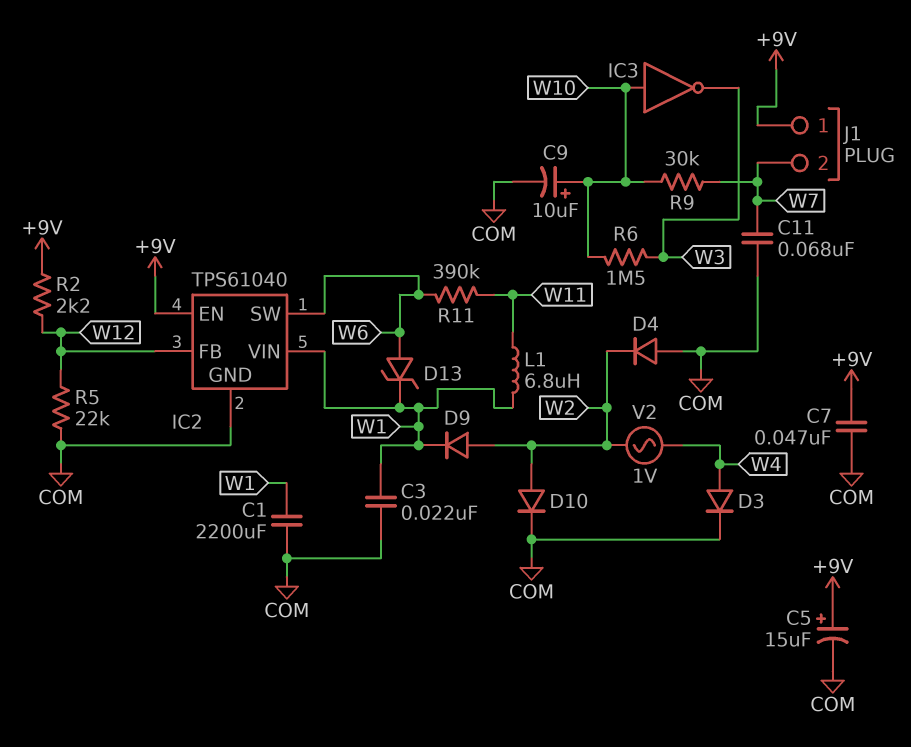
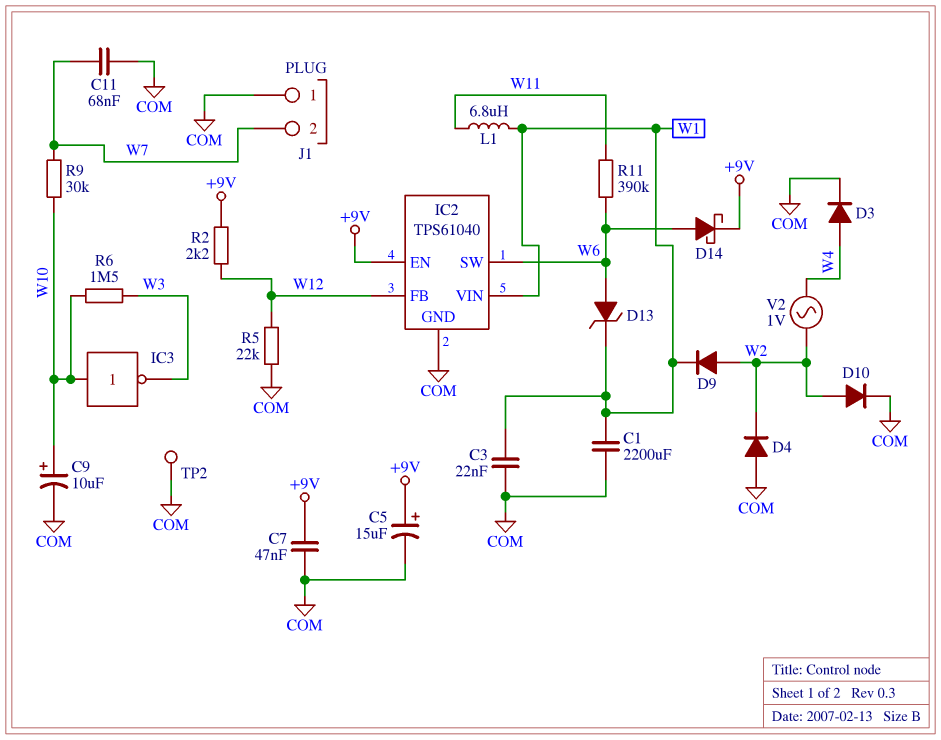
D14: none -> schottky (A W6, K +9V)
J1 pin 1: +9V -> COM
TP2: none -> test point (COM)

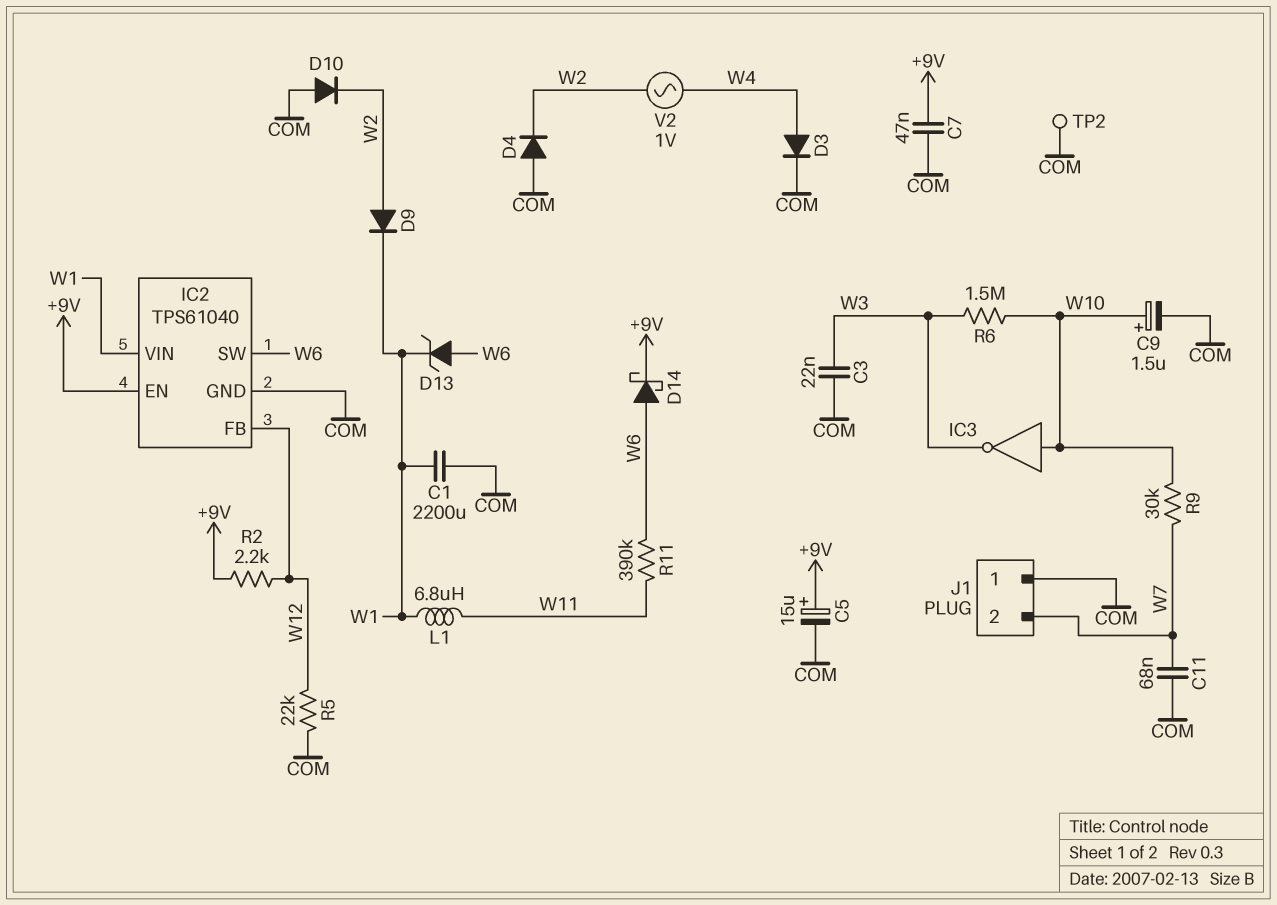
C3: 22nF (COM, W1) -> 22nF (COM, W3)
C9: 10uF (plus W10, minus COM) -> 1.5uF (plus W10, minus COM)
D10: diode (A W2, K COM) -> diode (A COM, K W2)

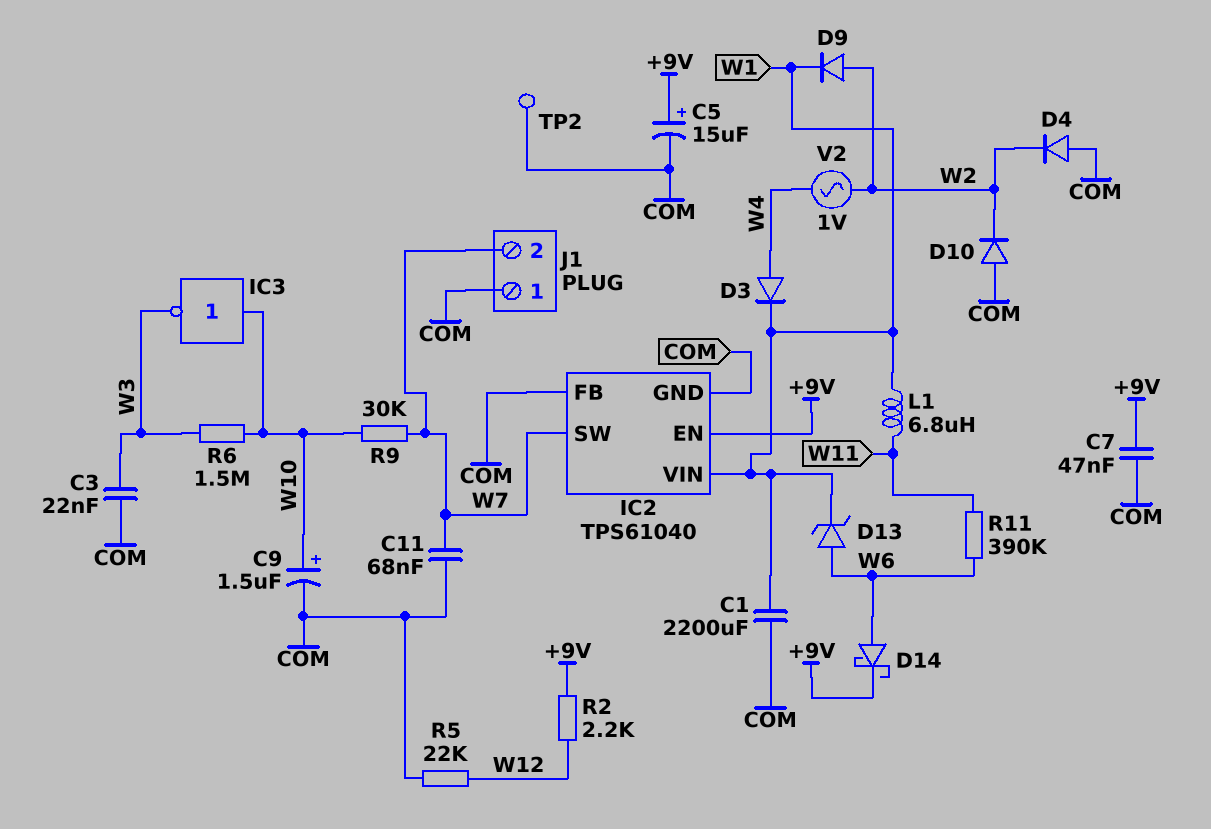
D3: diode (A W4, K COM) -> diode (A W4, K W1)
IC2 pin FB: W12 -> COM
IC2 pin SW: W6 -> W7

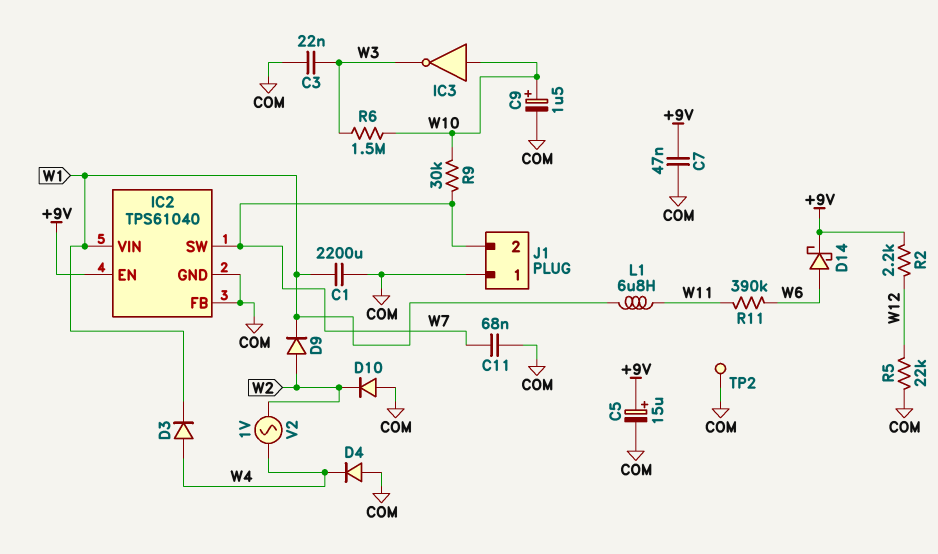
D4: diode (A COM, K W2) -> diode (A COM, K W4)
D13: zener (A W6, K W1) -> none

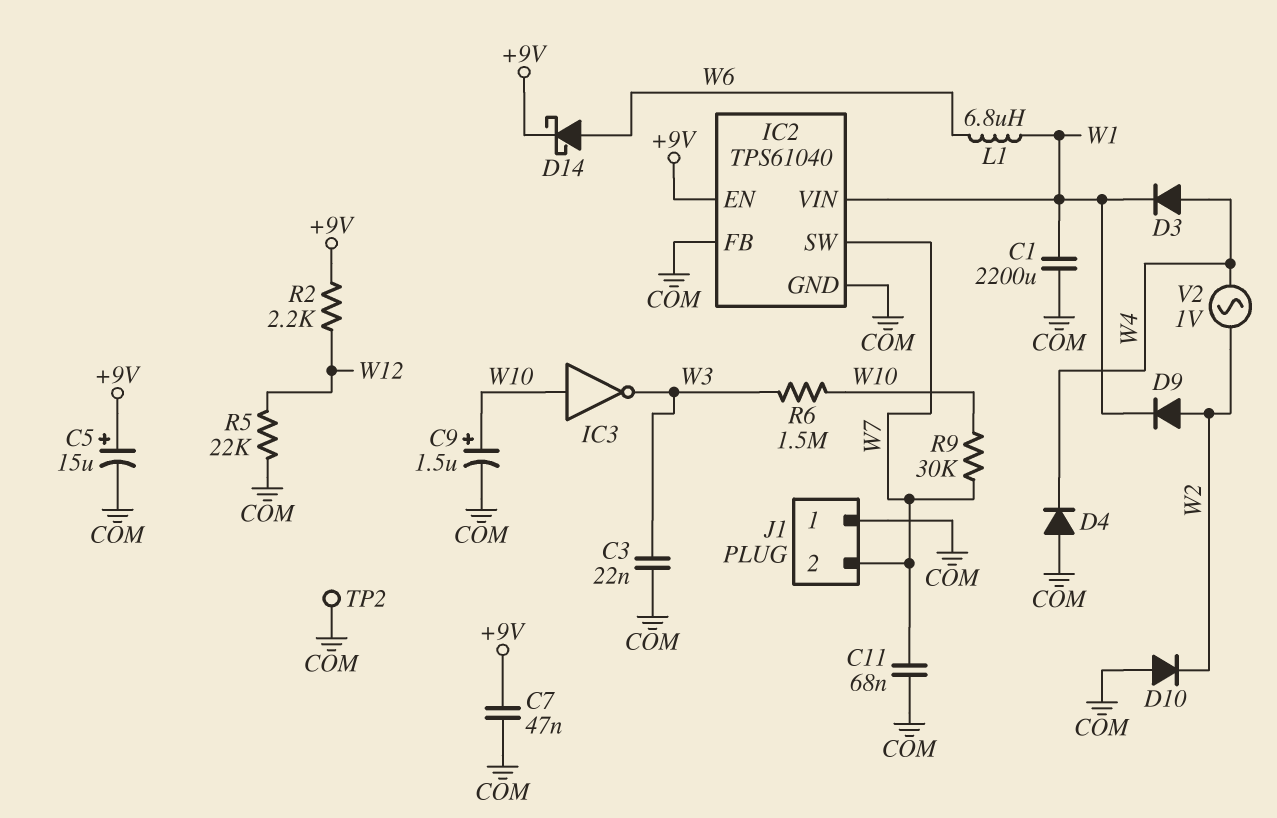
L1: 6.8uH (W1, W11) -> 6.8uH (W1, W6)
R11: 390k (W6, W11) -> none

